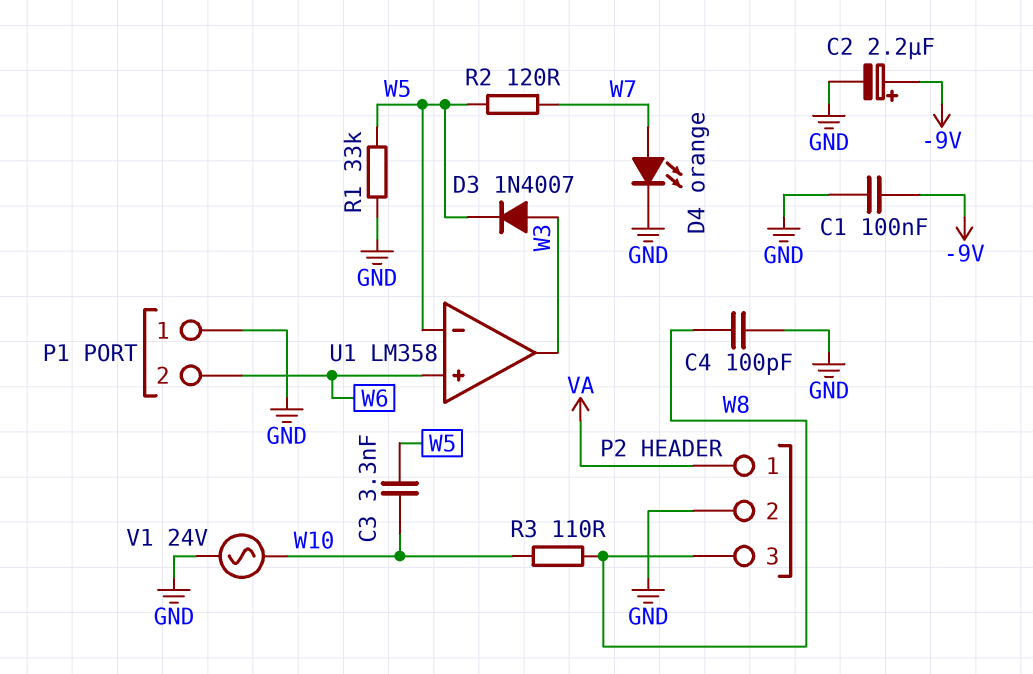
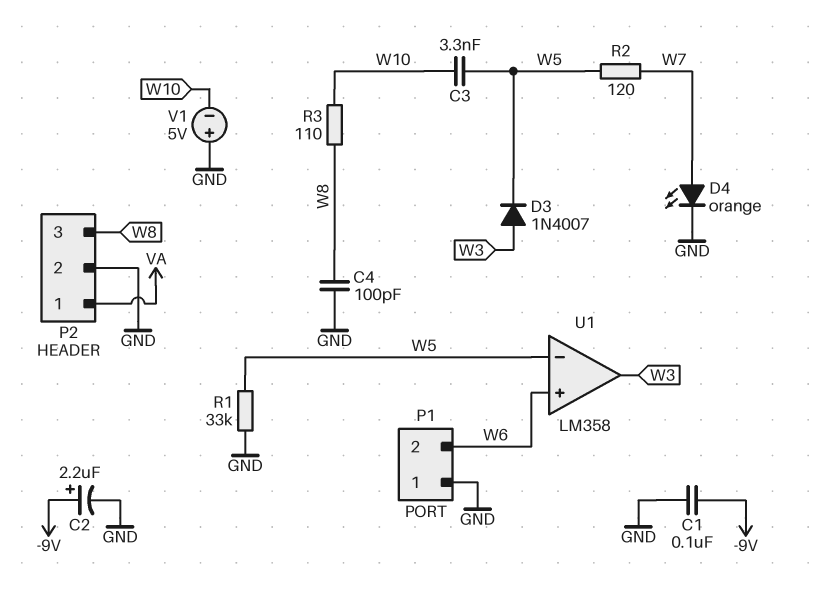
V1: AC 24V (GND, W10) -> 5V (plus GND, minus W10)

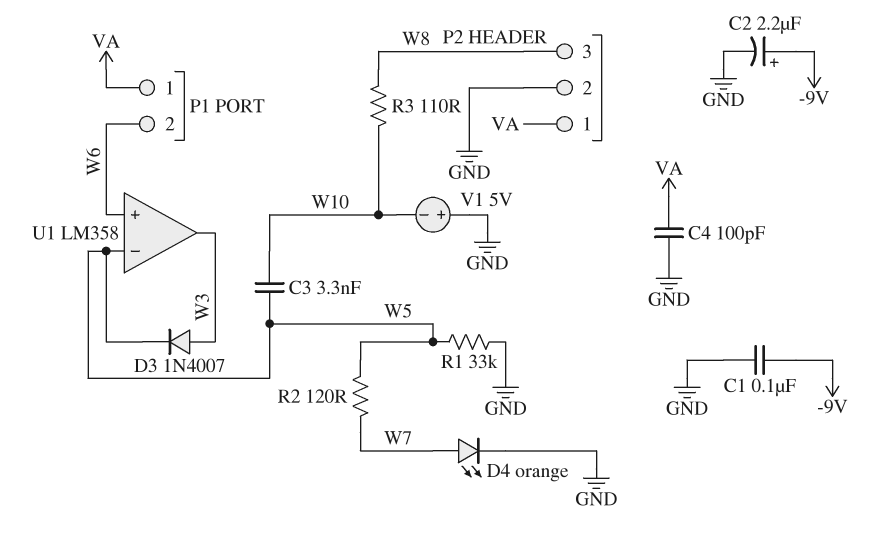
C4: 100pF (GND, W8) -> 100pF (GND, VA)
P1 pin 1: GND -> VA

